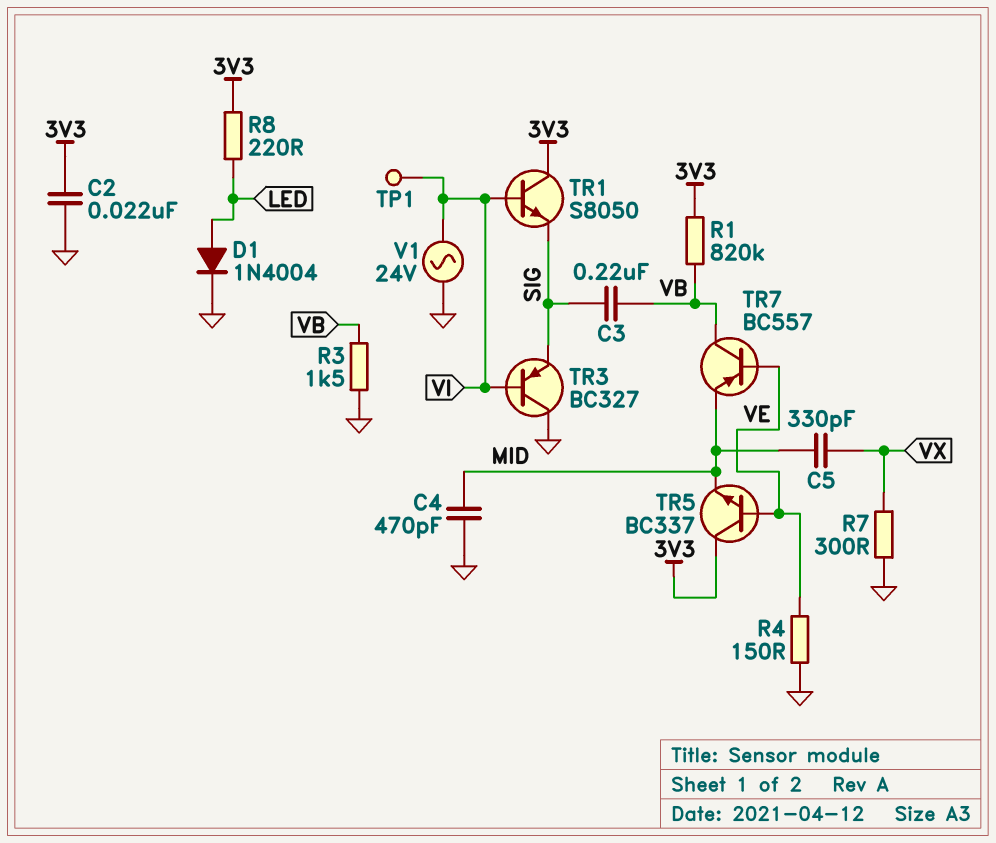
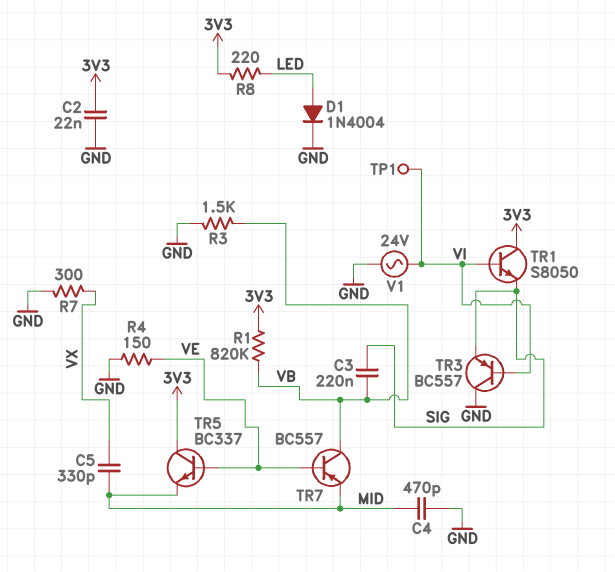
TR3: PNP BC327 (B VI, C GND, E SIG) -> PNP BC557 (B VI, C GND, E SIG)

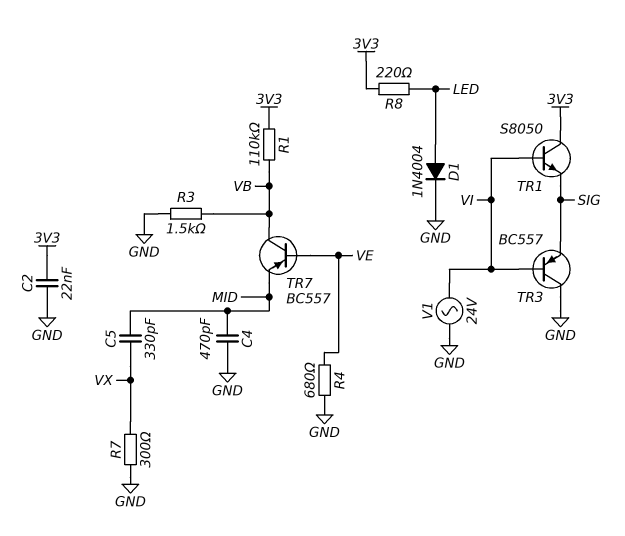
C3: 220nF (SIG, VB) -> none
R1: 820k (3V3, VB) -> 110k (3V3, VB)
R4: 150 (GND, VE) -> 680 (GND, VE)
TP1: test point (VI) -> none
TR5: NPN BC337 (B VE, C 3V3, E MID) -> none

